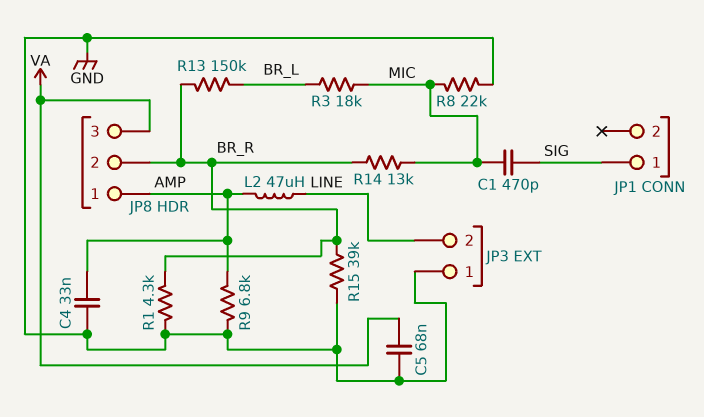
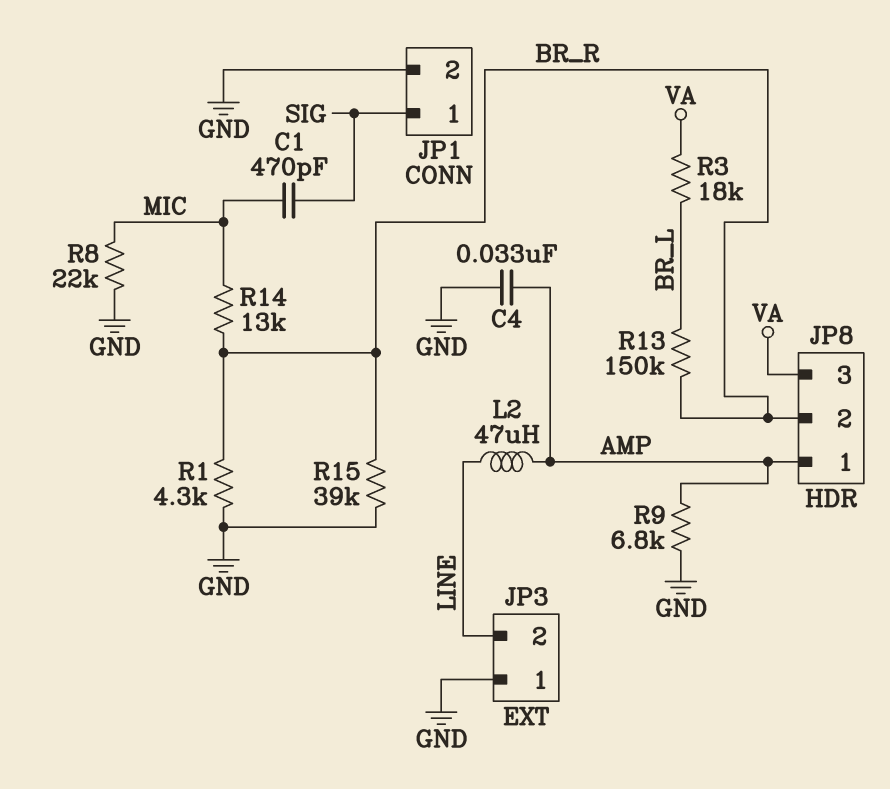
C5: 68nF (GND, VA) -> none
JP1 pin 2: none -> GND
R3: 18k (BR_L, MIC) -> 18k (BR_L, VA)

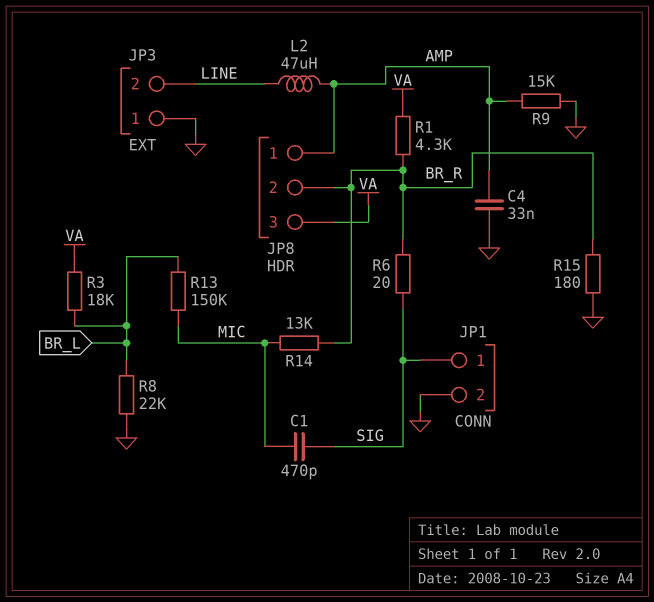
R1: 4.3k (BR_R, GND) -> 4.3k (BR_R, VA)
R6: none -> 20 (BR_R, SIG)
R8: 22k (GND, MIC) -> 22k (BR_L, GND)
R9: 6.8k (AMP, GND) -> 15k (AMP, GND)
R13: 150k (BR_L, BR_R) -> 150k (BR_L, MIC)
R15: 39k (BR_R, GND) -> 180 (BR_R, GND)

